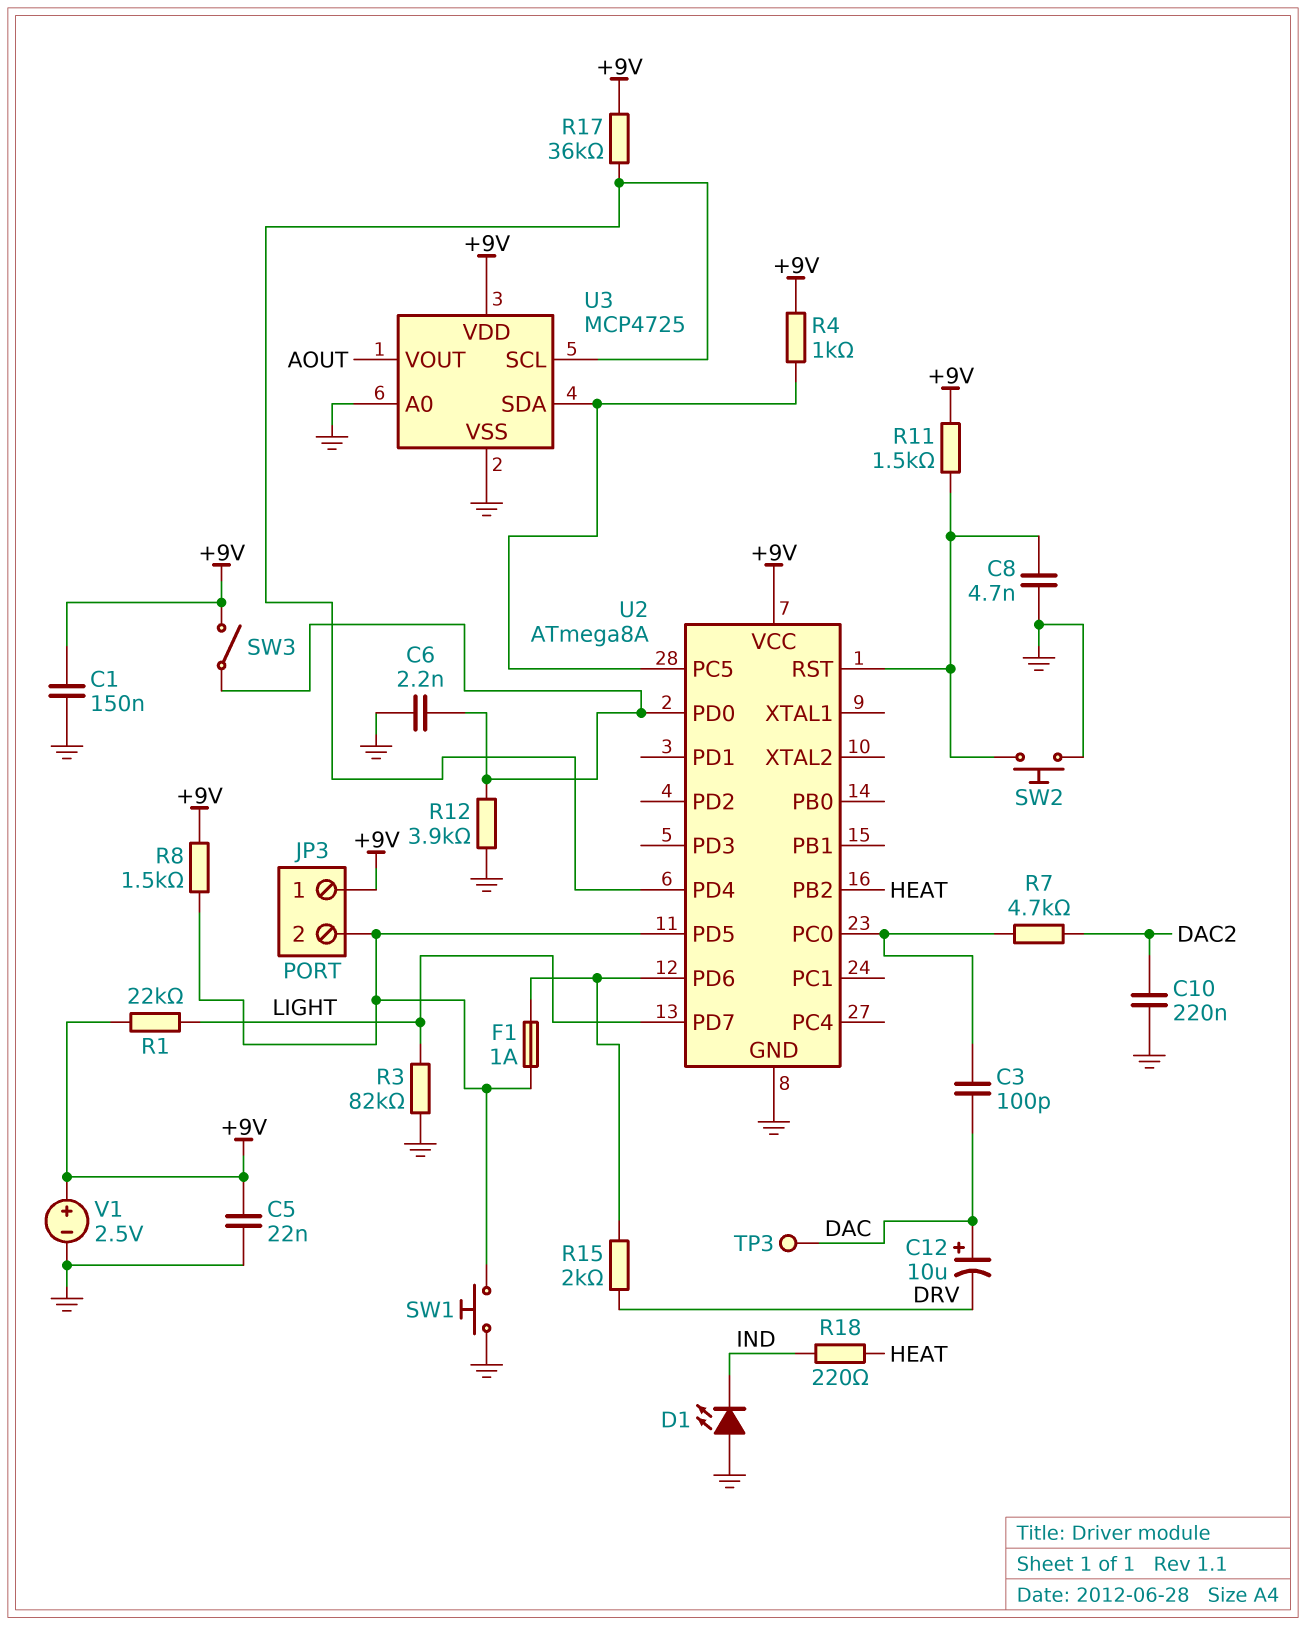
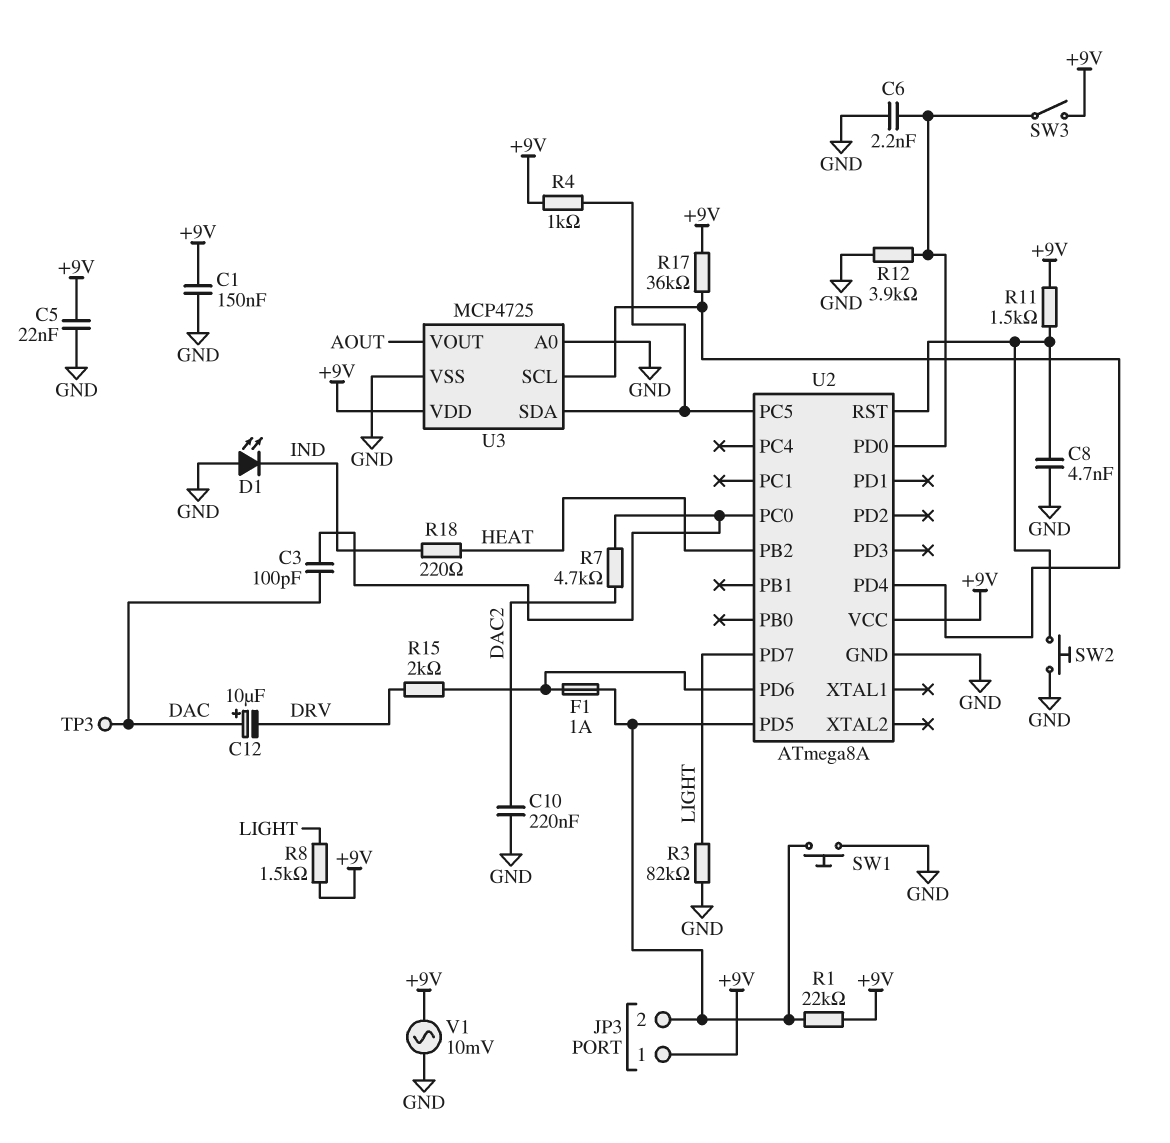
R1: 22k (+9V, LIGHT) -> 22k (+9V, JP3/2)
R8: 1.5k (+9V, JP3/2) -> 1.5k (+9V, LIGHT)
V1: 2.5V (plus +9V, minus GND) -> AC 10mV (+9V, GND)

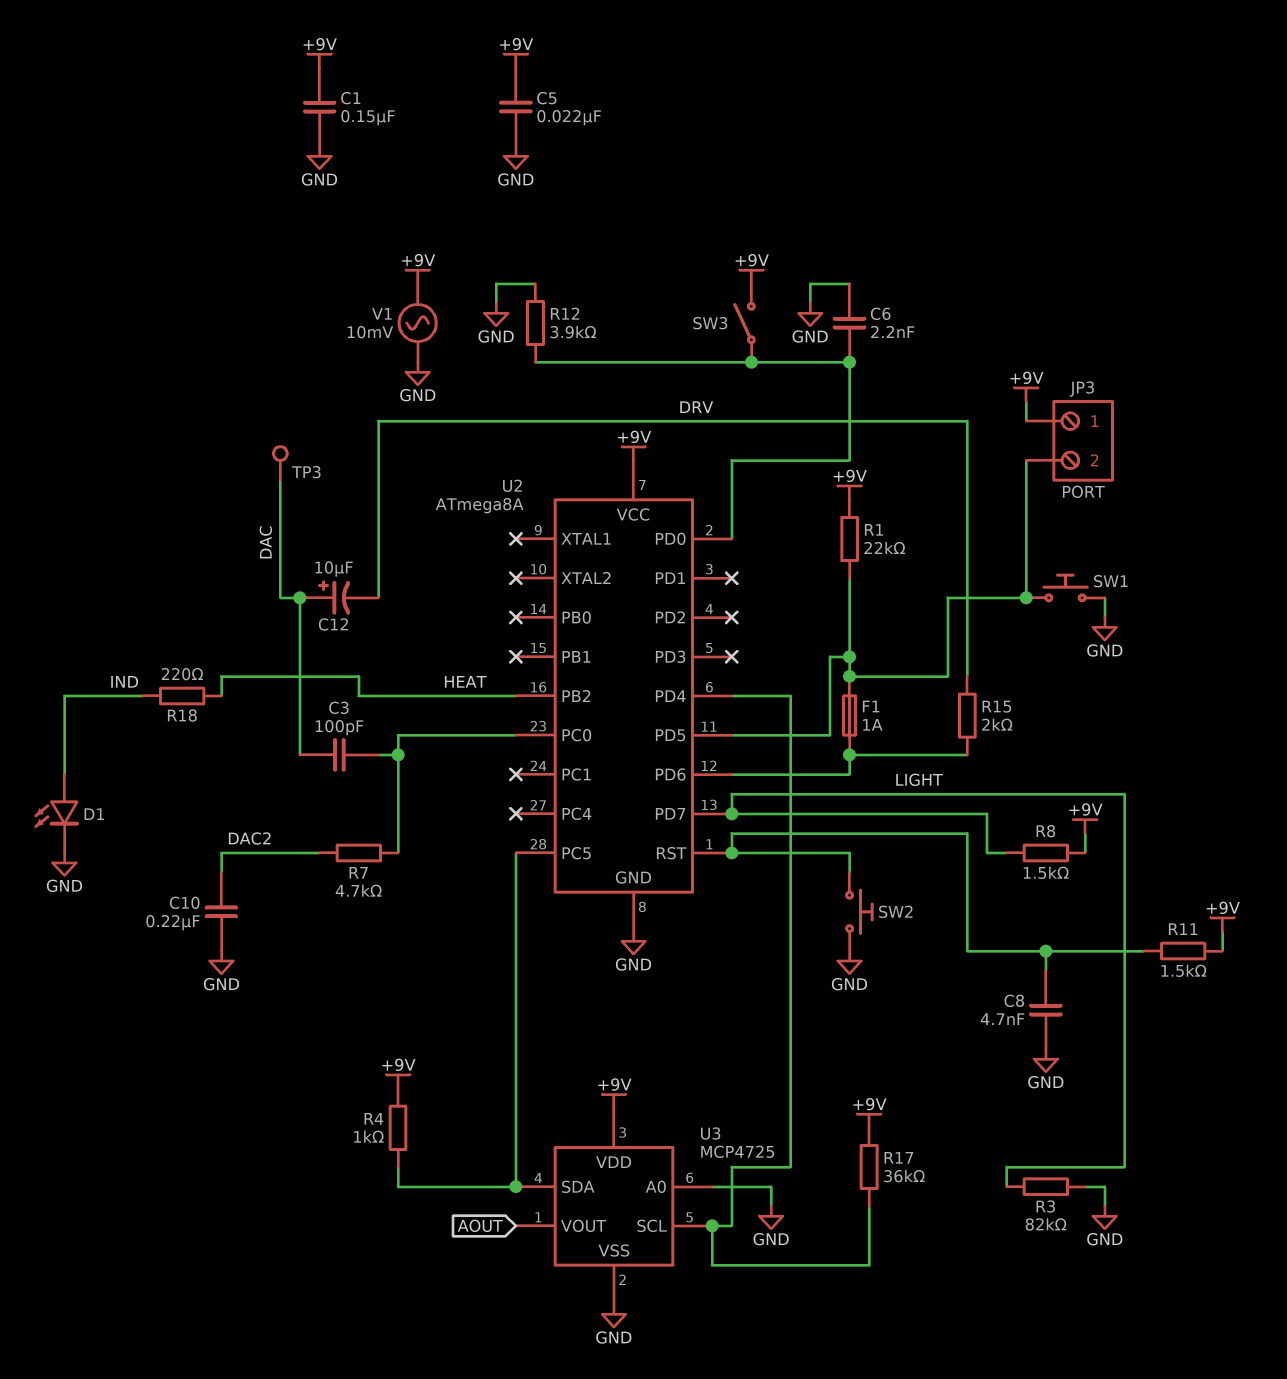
D1: LED (A GND, K IND) -> LED (A IND, K GND)

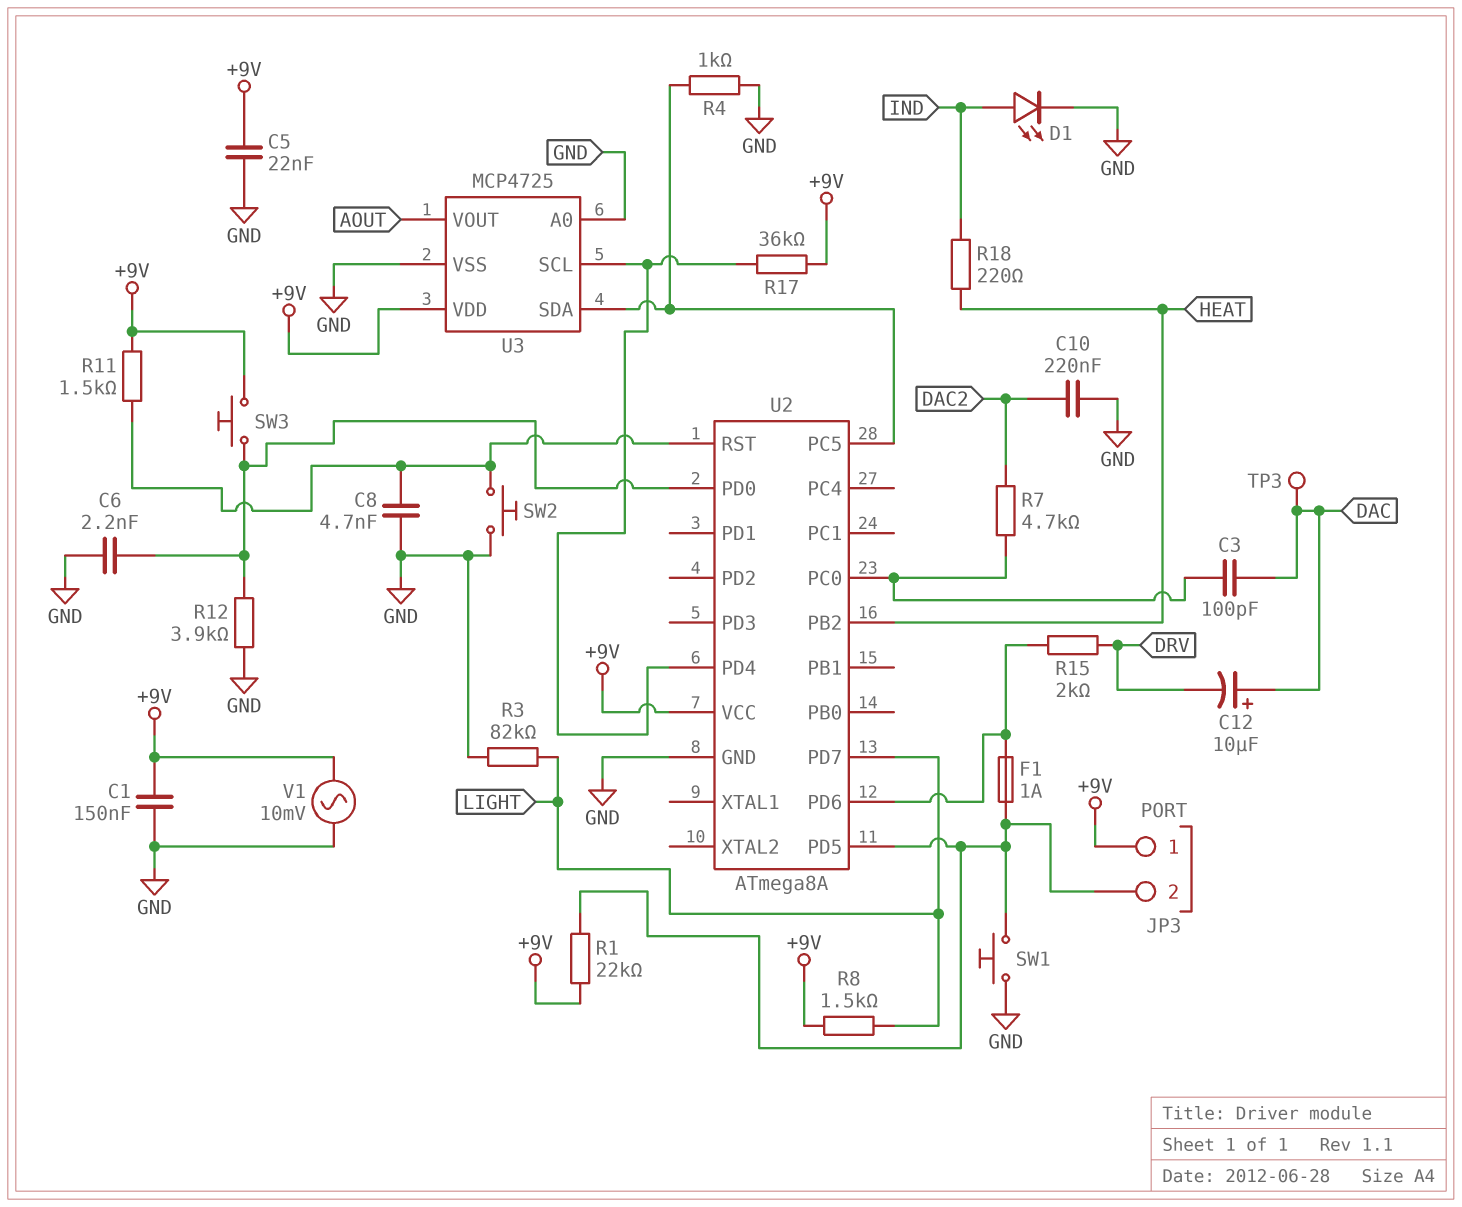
R4: 1k (+9V, U2/PC5) -> 1k (GND, U2/PC5)
SW3: switch (+9V, U2/PD0) -> button (+9V, U2/PD0)

